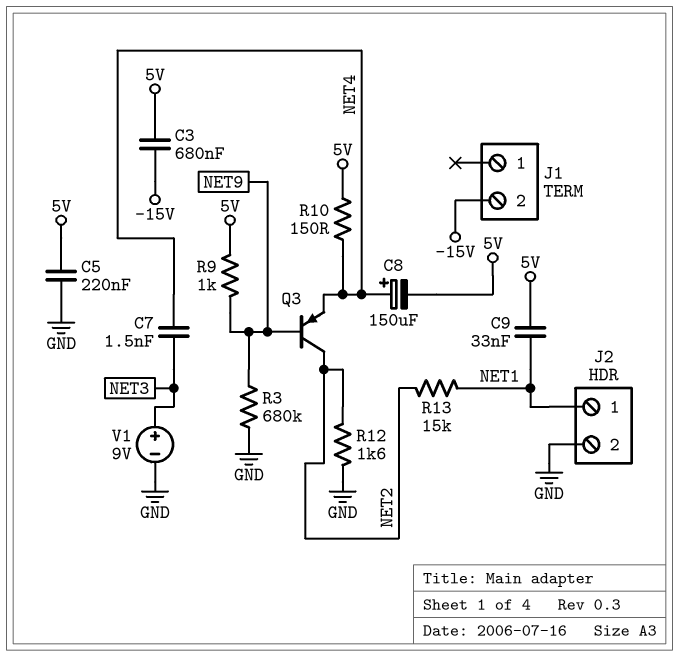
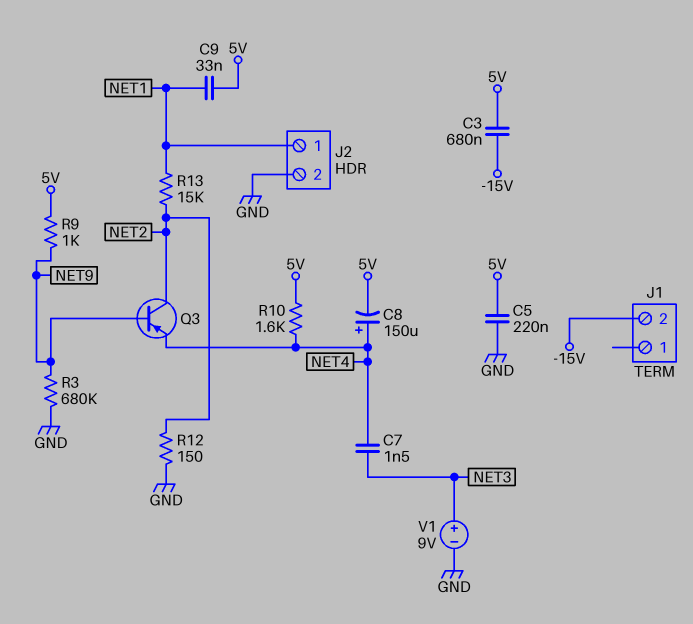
R10: 150 (5V, NET4) -> 1.6k (5V, NET4)
R12: 1.6k (GND, NET2) -> 150 (GND, NET2)

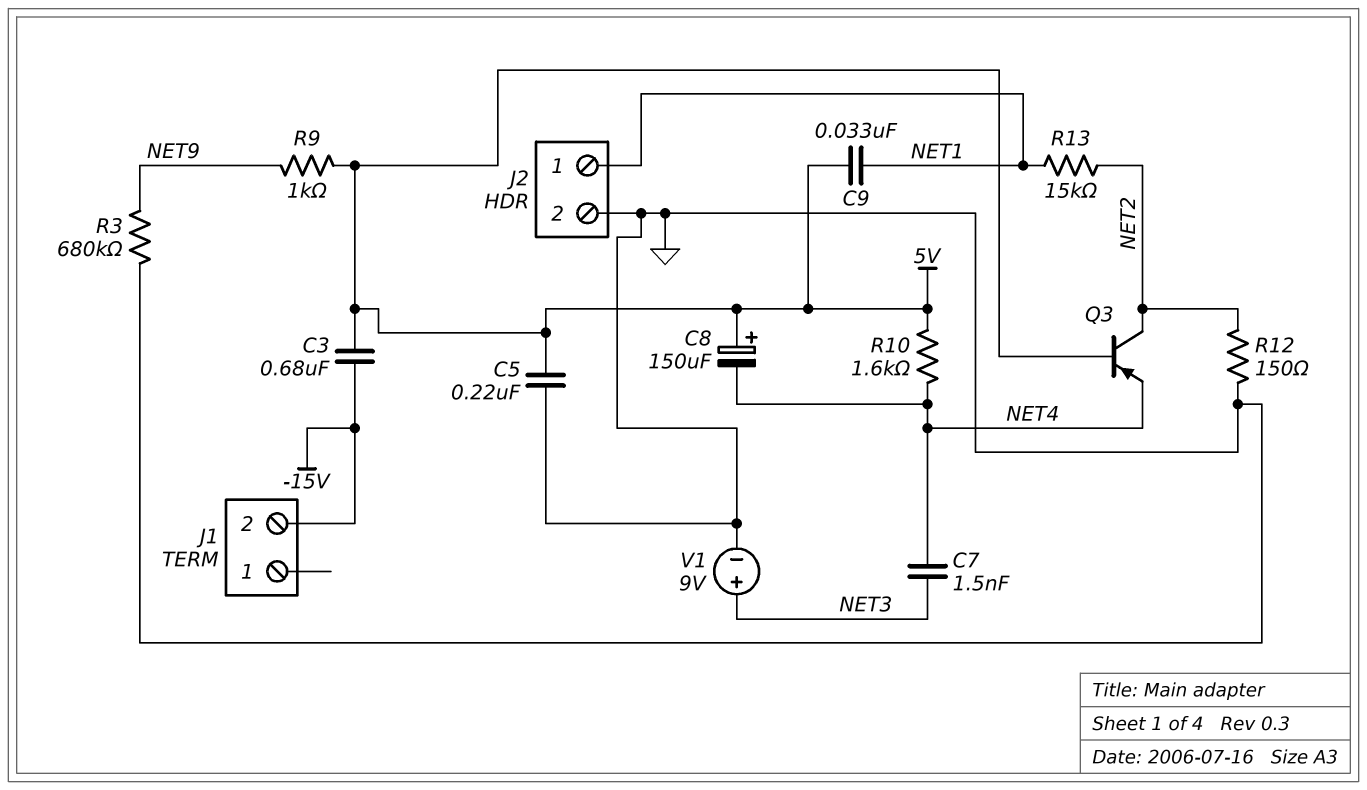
C8: 150uF (plus NET4, minus 5V) -> 150uF (plus 5V, minus NET4)
Q3: PNP (B NET9, C NET2, E NET4) -> PNP (B 5V, C NET2, E NET4)

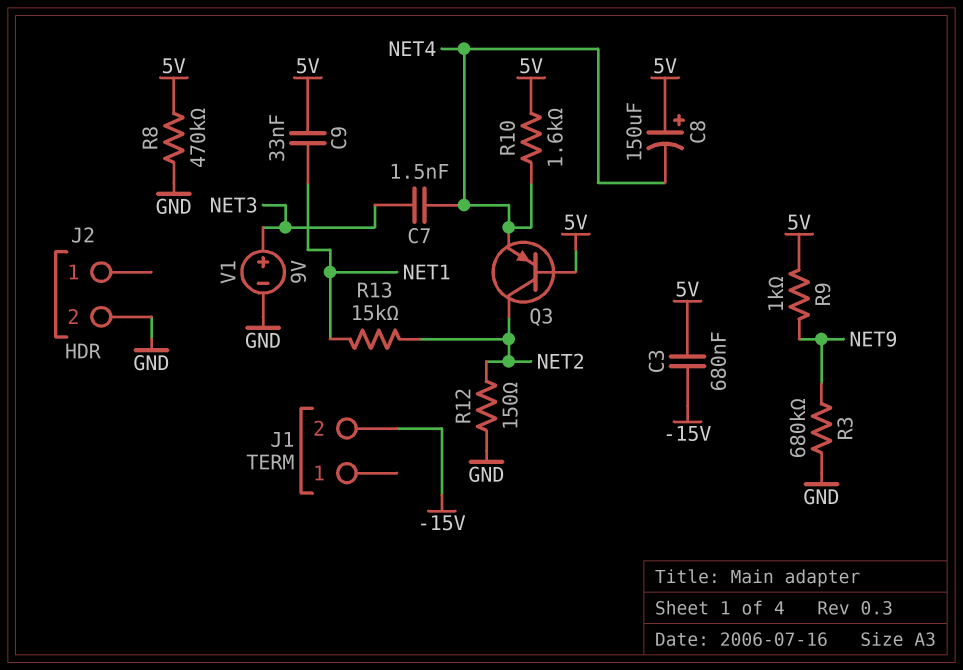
C5: 220nF (5V, GND) -> none
J2 pin 1: NET1 -> none
R8: none -> 470k (5V, GND)

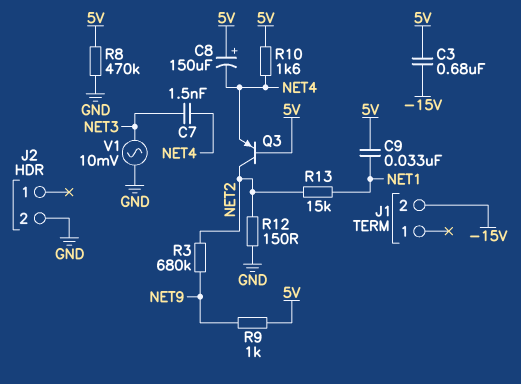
R3: 680k (GND, NET9) -> 680k (NET2, NET9)
V1: 9V (plus NET3, minus GND) -> AC 10mV (GND, NET3)

